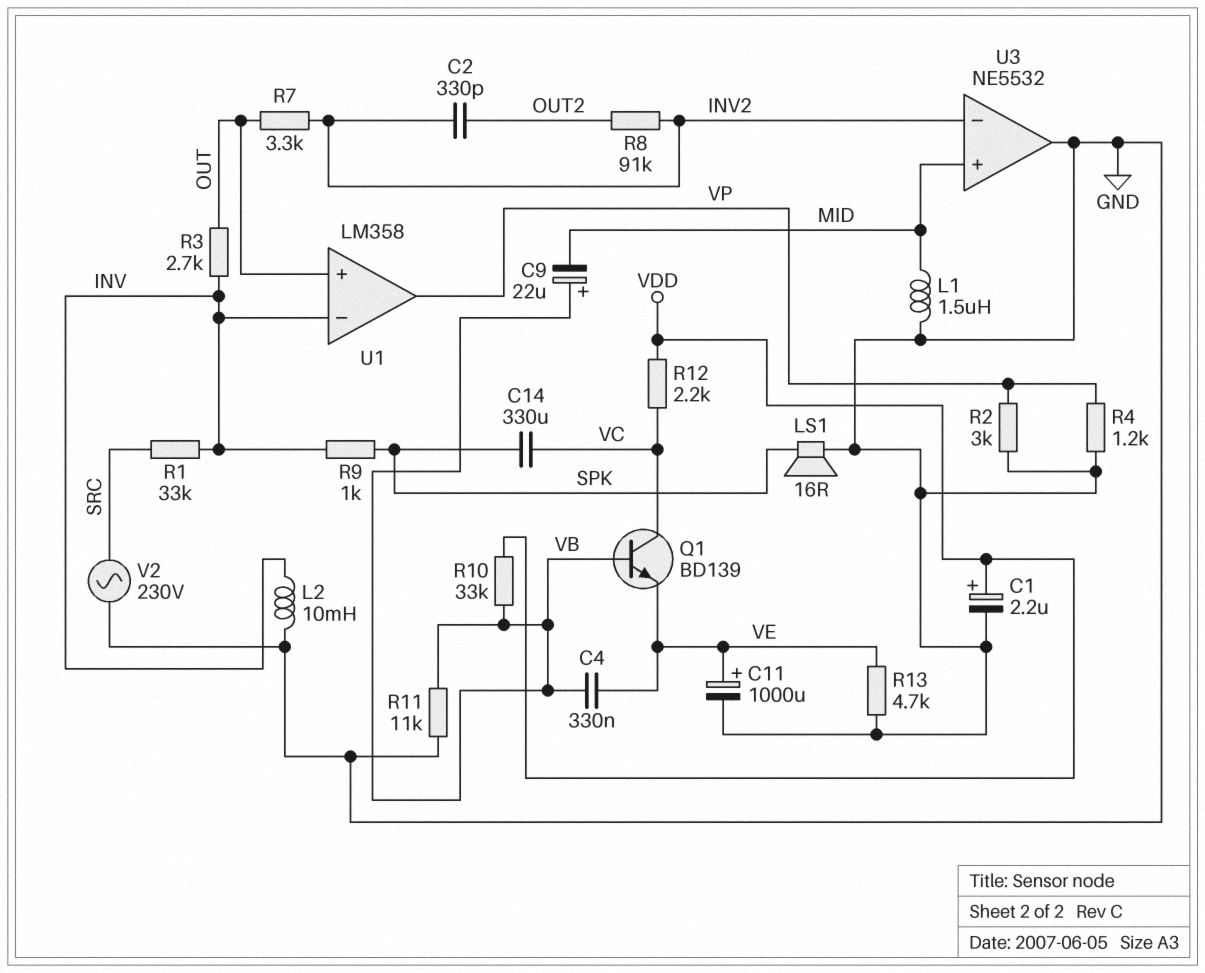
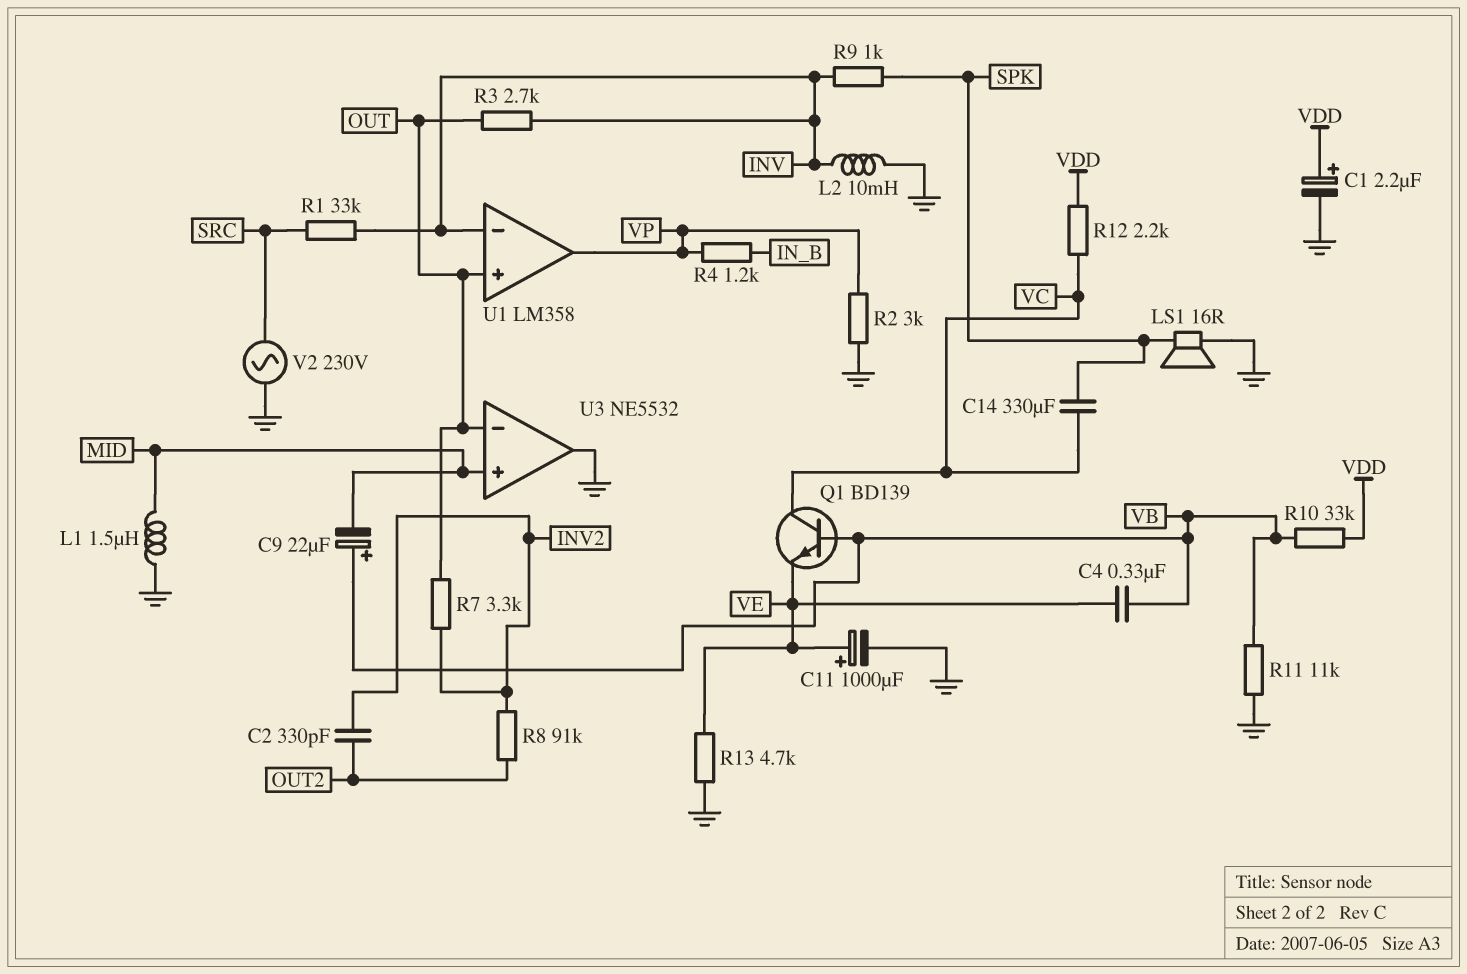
R4: 1.2k (GND, VP) -> 1.2k (IN_B, VP)
U3 pin in-: INV2 -> OUT

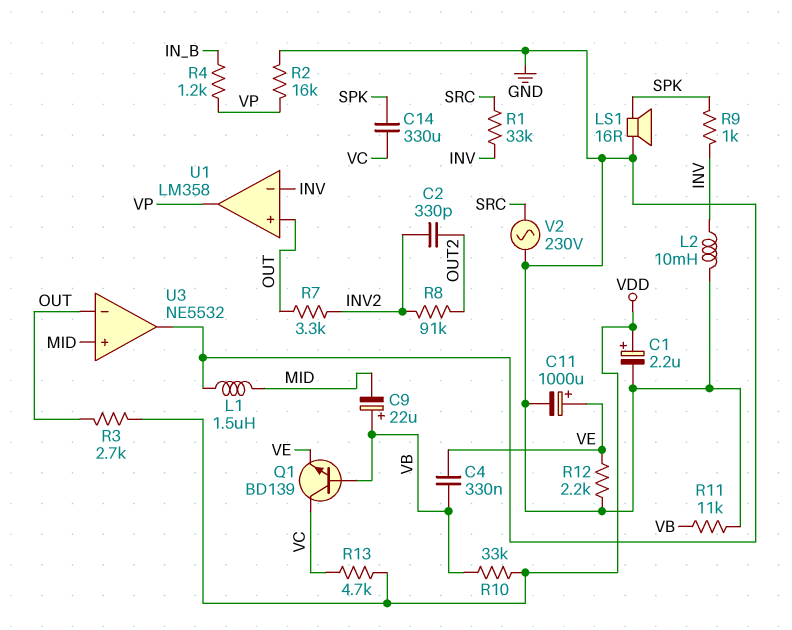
R2: 3k (GND, VP) -> 16k (GND, VP)
R3: 2.7k (INV, OUT) -> 2.7k (OUT, VDD)
R12: 2.2k (VC, VDD) -> 2.2k (GND, VE)
R13: 4.7k (GND, VE) -> 4.7k (VC, VDD)

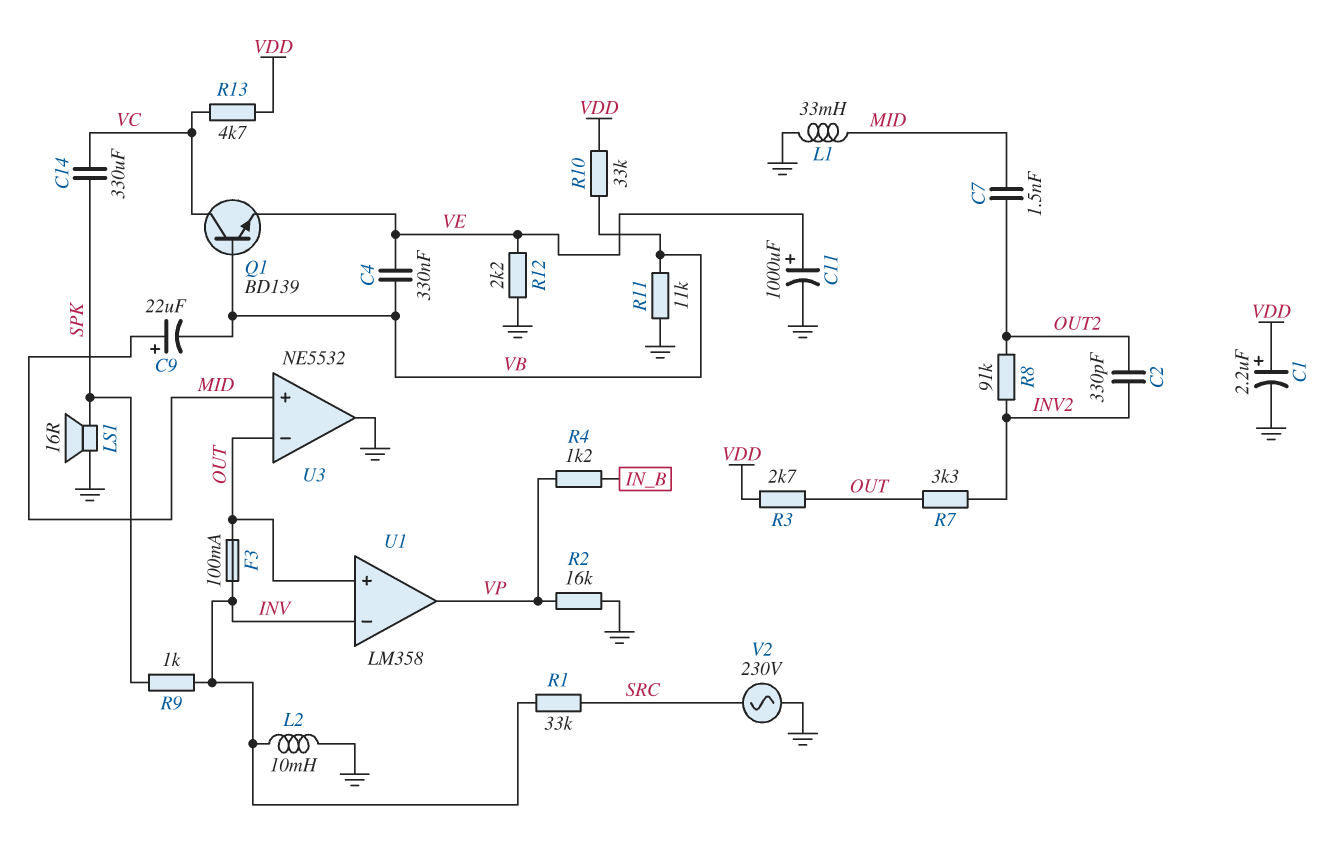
C7: none -> 1.5nF (MID, OUT2)
C9: 22uF (plus VB, minus MID) -> 22uF (plus MID, minus VB)
F3: none -> 100mA (INV, OUT)
L1: 1.5uH (GND, MID) -> 33mH (GND, MID)

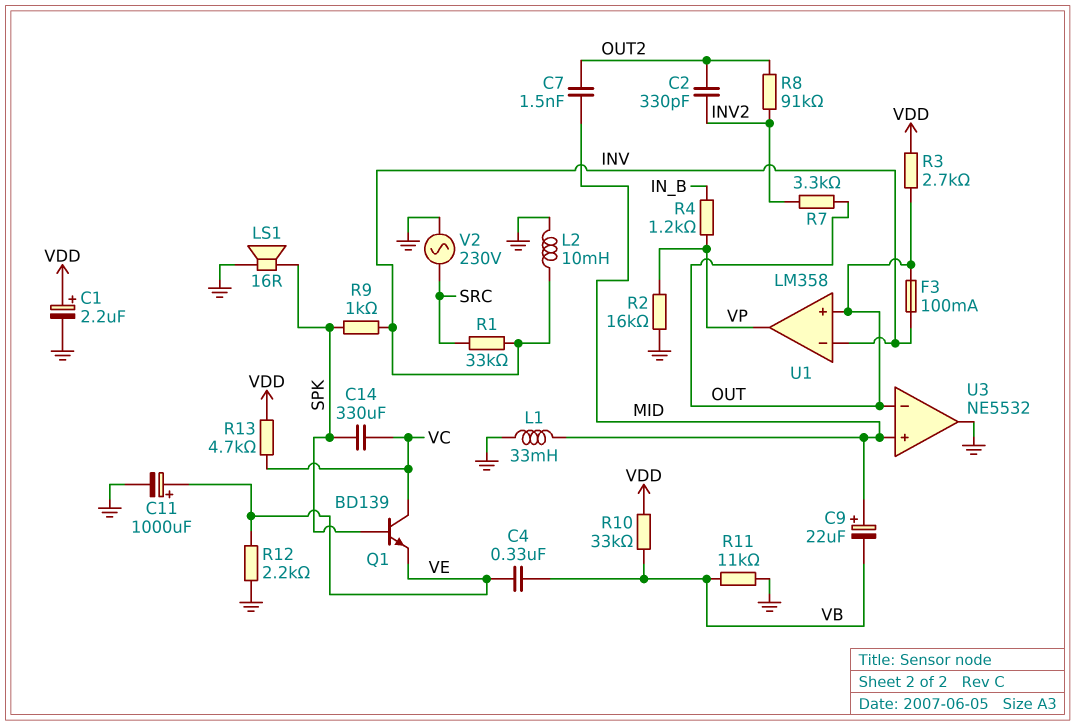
Q1: NPN BD139 (B VB, C VC, E VE) -> NPN BD139 (B SPK, C VC, E VE)

